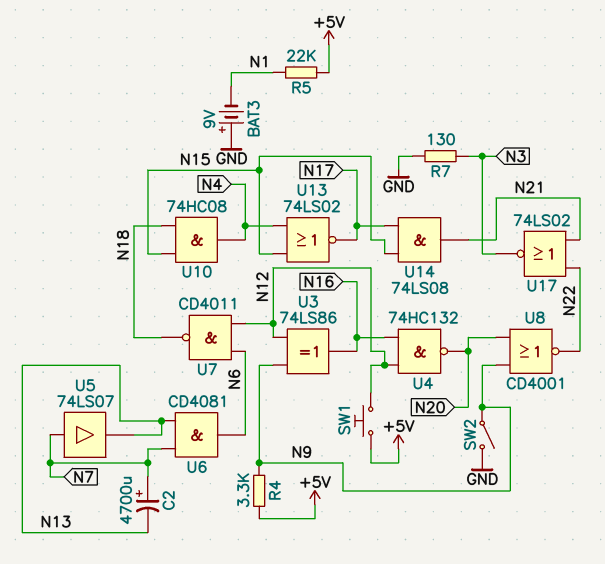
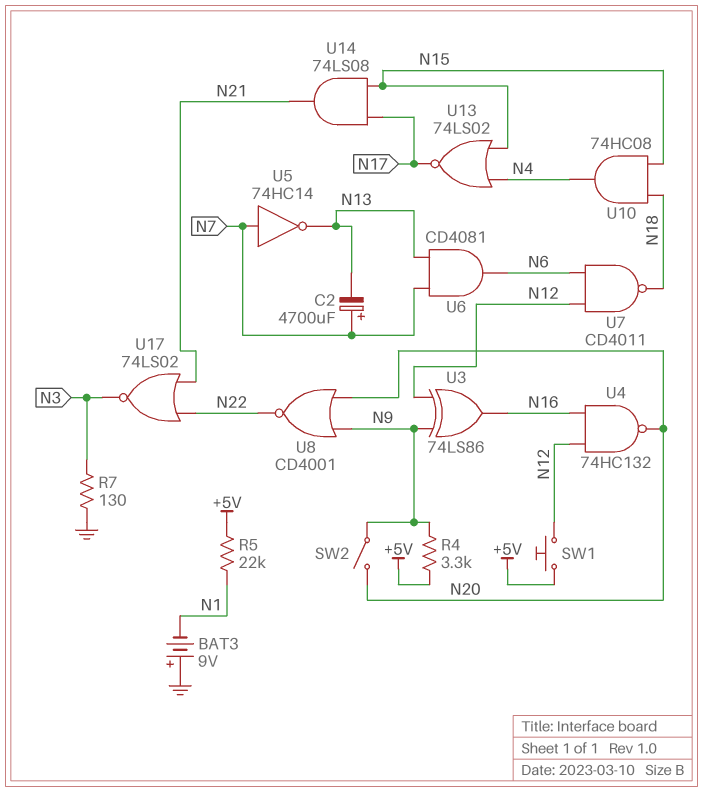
SW2: switch (GND, N9) -> switch (N9, N20)
U5: buffer 74LS07 (in N7, out N13) -> NOT 74HC14 (in N7, out N13)

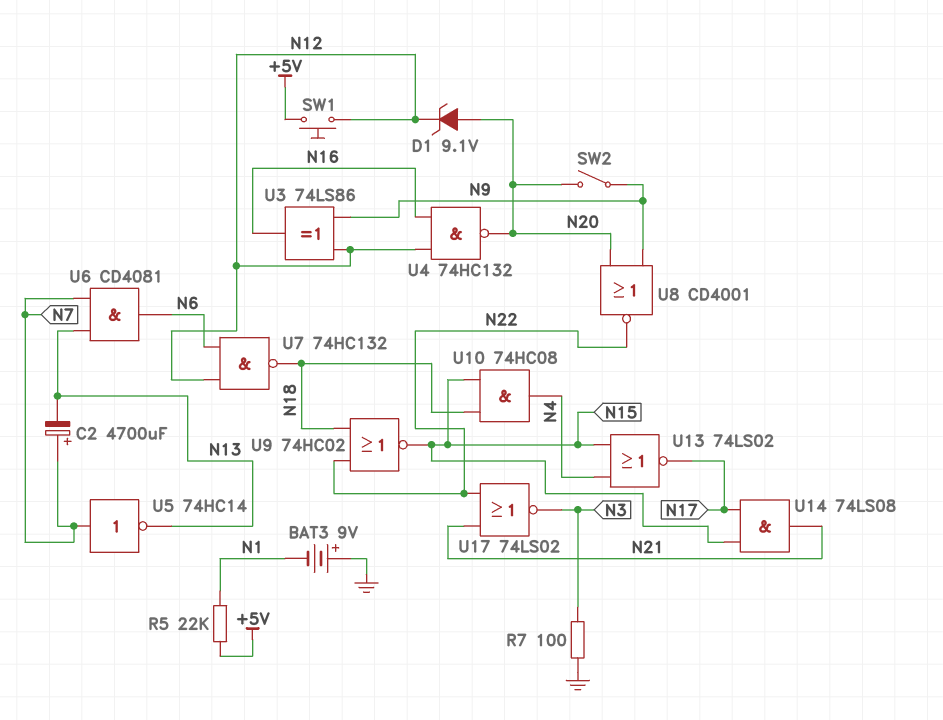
D1: none -> zener 9.1V (A N20, K N12)
R4: 3.3k (+5V, N9) -> none
R7: 130 (GND, N3) -> 100 (GND, N3)
U7: NAND CD4011 (in N6, in N12, out N18) -> NAND 74HC132 (in N6, in N12, out N18)
U9: none -> NOR 74HC02 (in N18, in N22, out N15)

